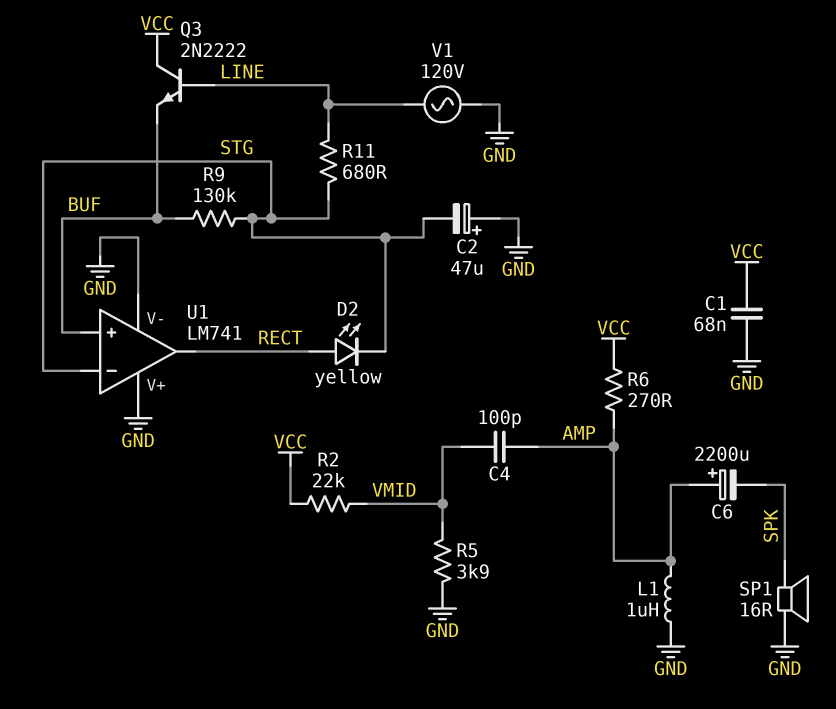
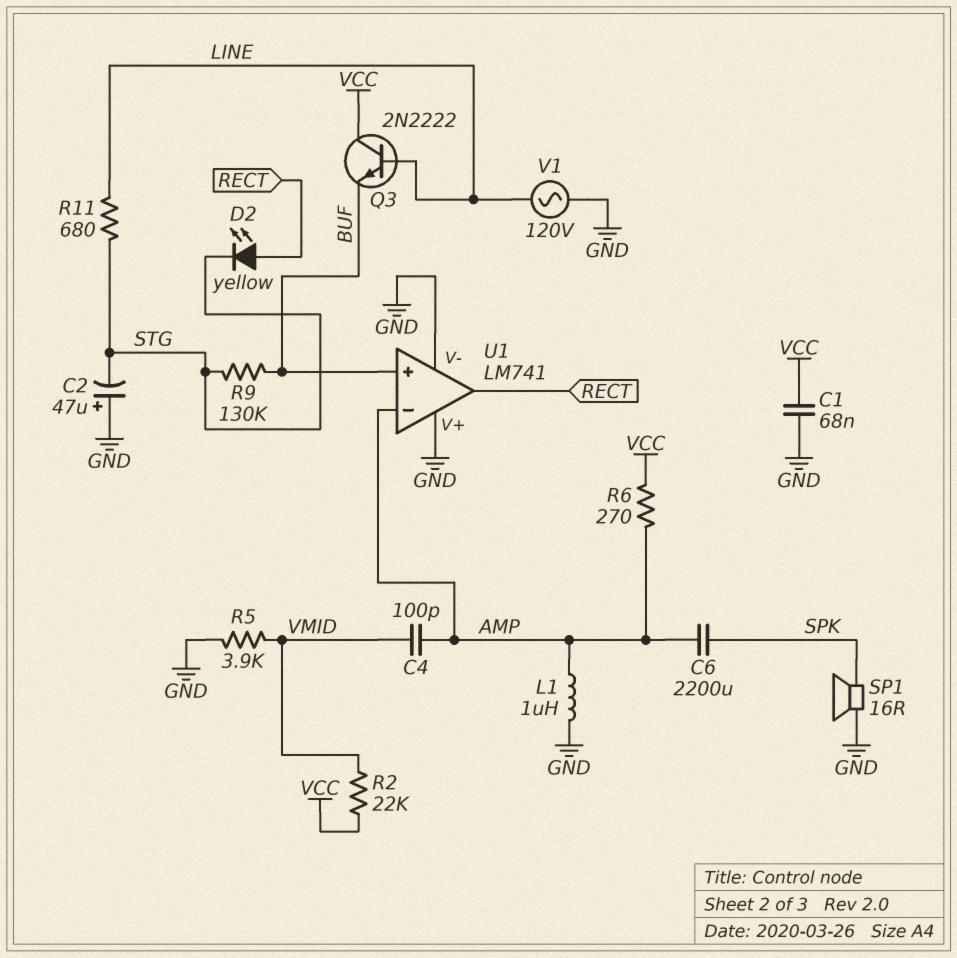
C6: 2200uF (plus AMP, minus SPK) -> 2200uF (AMP, SPK)
U1 pin in-: STG -> AMP

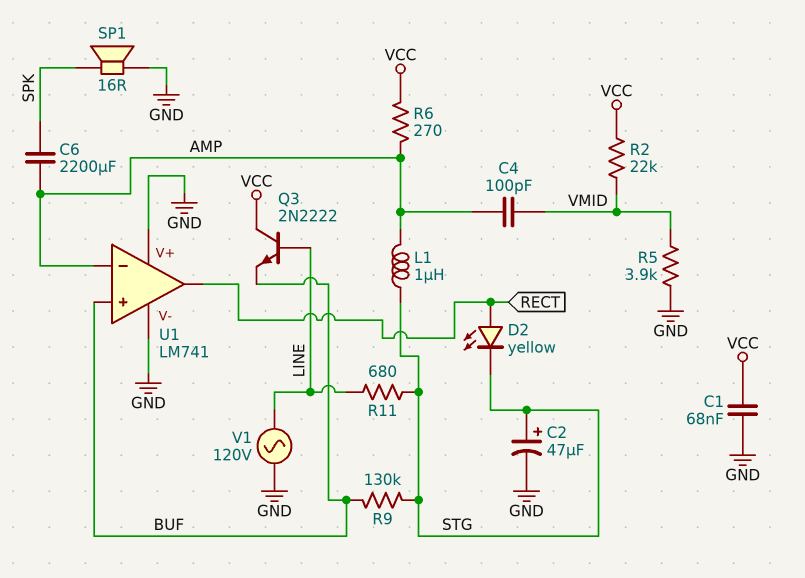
C2: 47uF (plus GND, minus STG) -> 47uF (plus STG, minus GND)
L1: 1uH (AMP, GND) -> 1uH (AMP, STG)

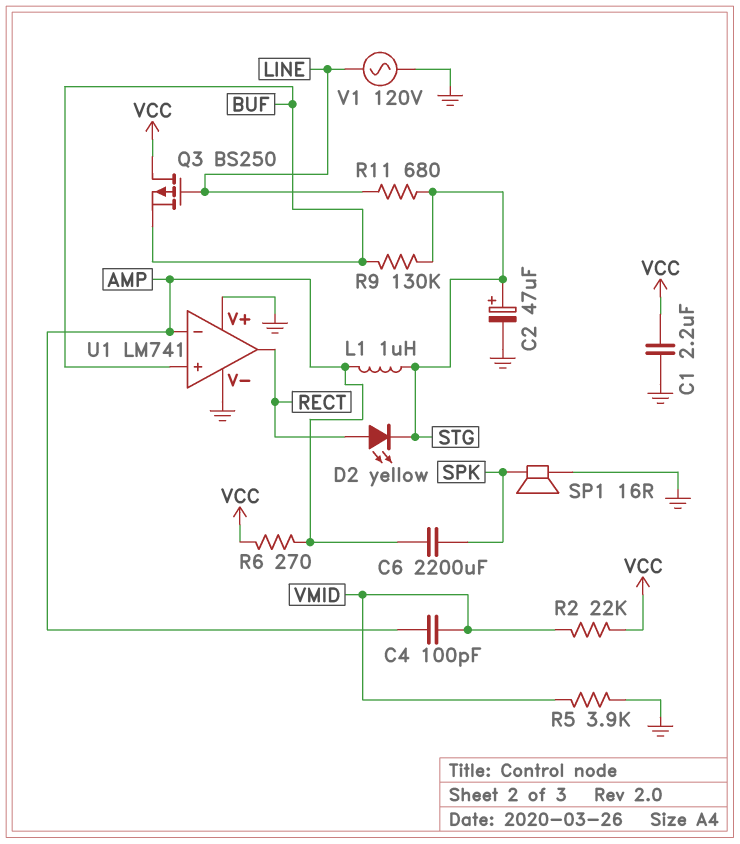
C1: 68nF (GND, VCC) -> 2.2uF (GND, VCC)
Q3: NPN 2N2222 (B LINE, C VCC, E BUF) -> PMOS BS250 (G LINE, D VCC, S BUF)

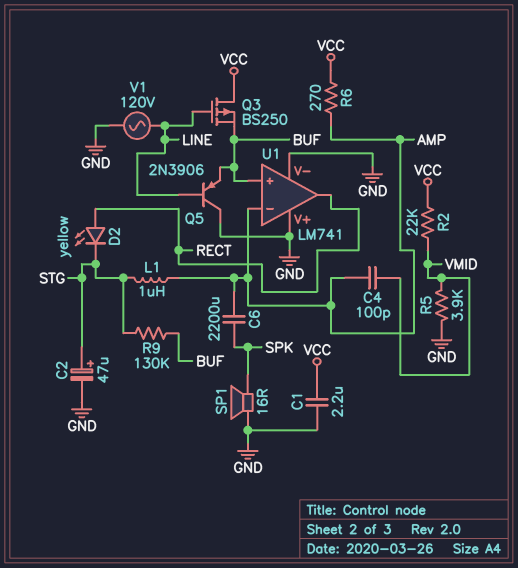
Q5: none -> PNP 2N3906 (B LINE, C GND, E BUF)
R11: 680 (LINE, STG) -> none

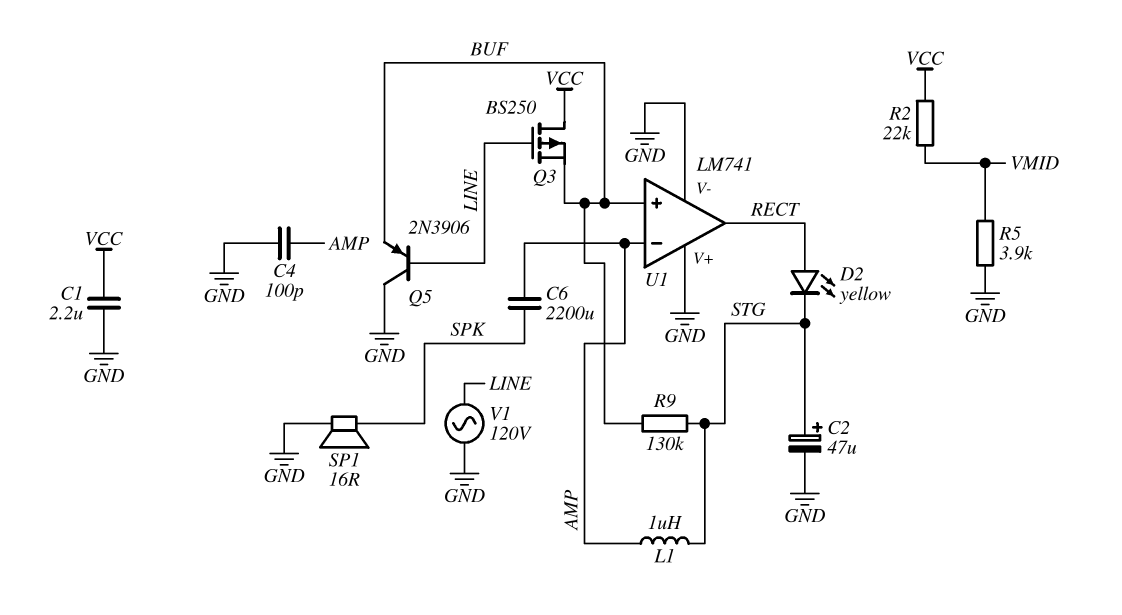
C4: 100pF (AMP, VMID) -> 100pF (AMP, GND)
R6: 270 (AMP, VCC) -> none

